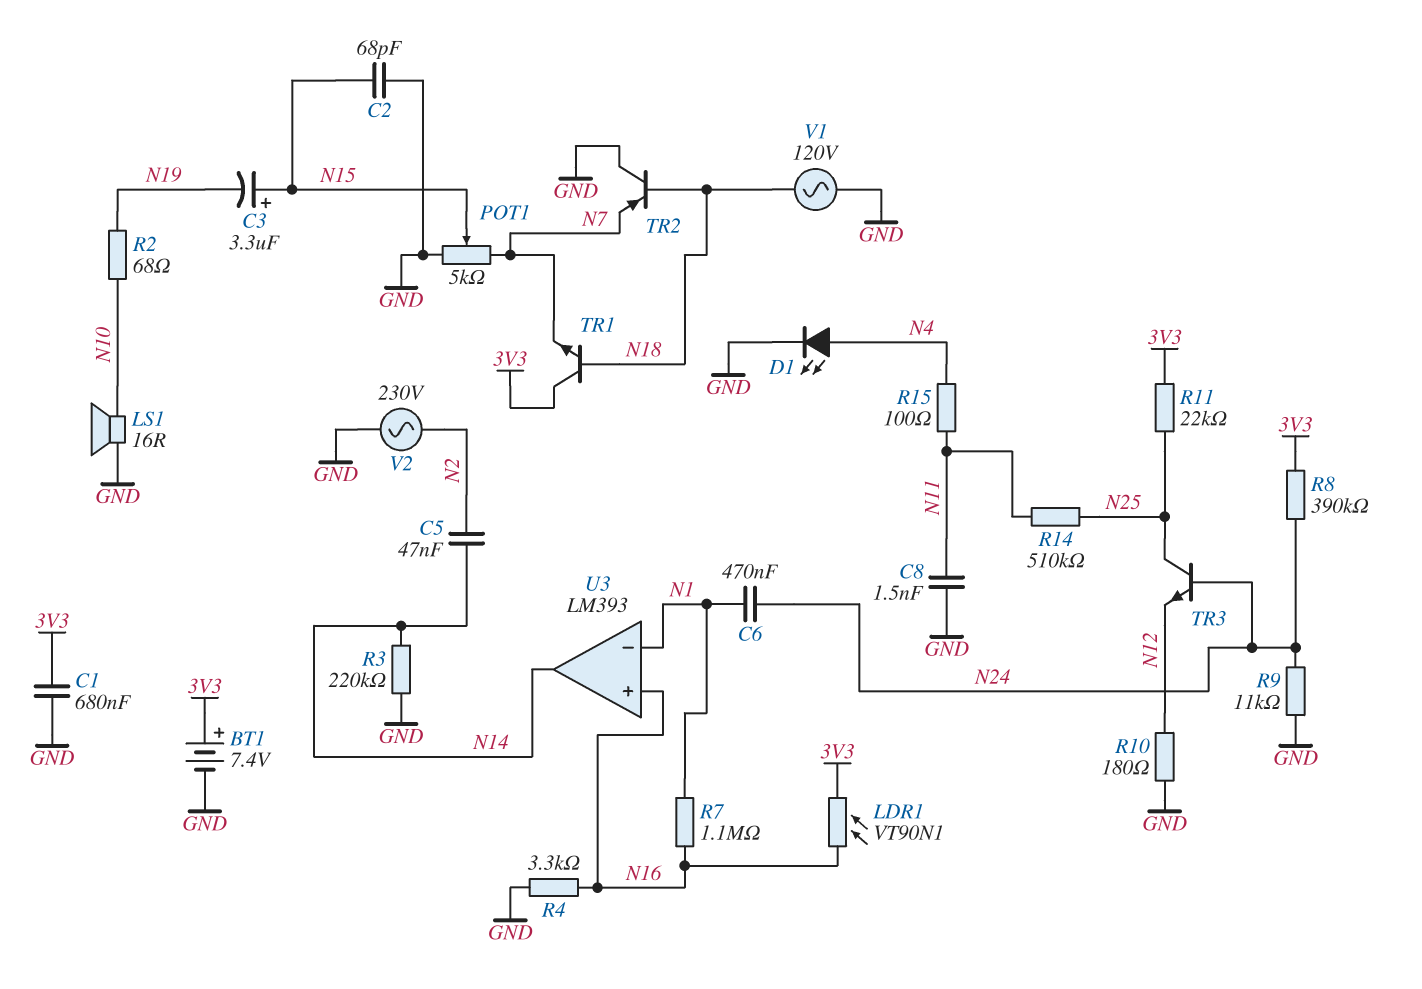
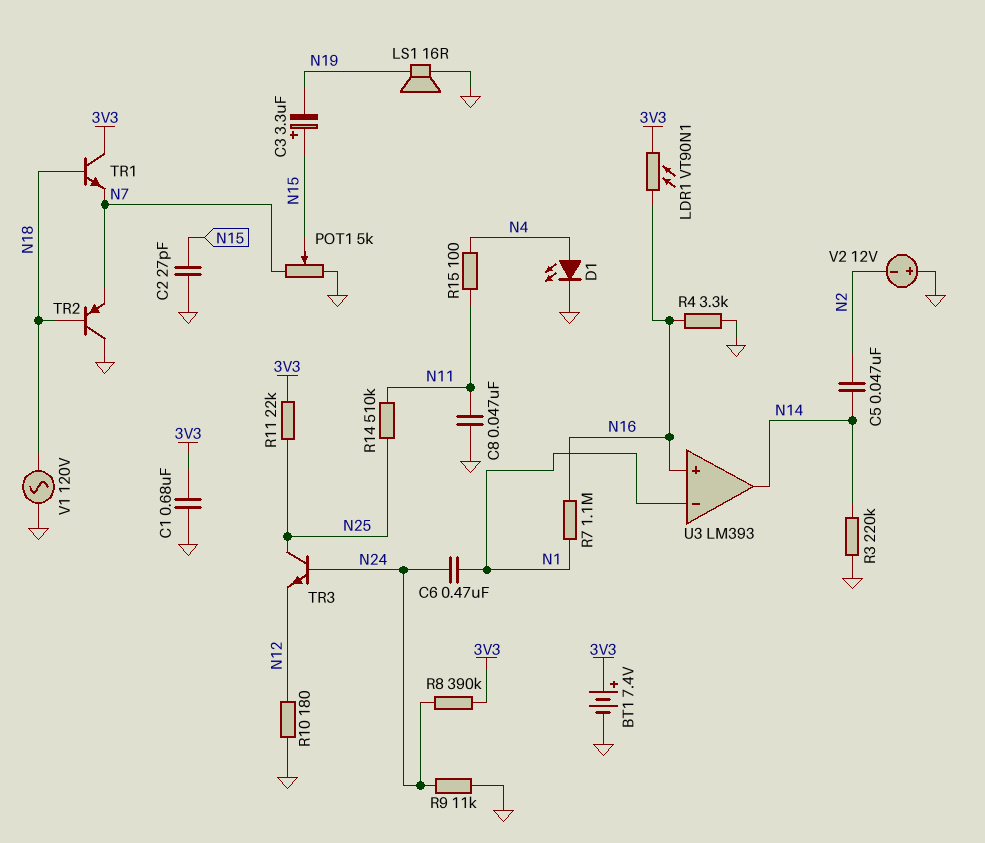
C2: 68pF (GND, N15) -> 27pF (GND, N15)
C8: 1.5nF (GND, N11) -> 47nF (GND, N11)
LS1: speaker 16R (GND, N10) -> speaker 16R (GND, N19)
R2: 68 (N10, N19) -> none
V2: AC 230V (GND, N2) -> 12V (plus GND, minus N2)

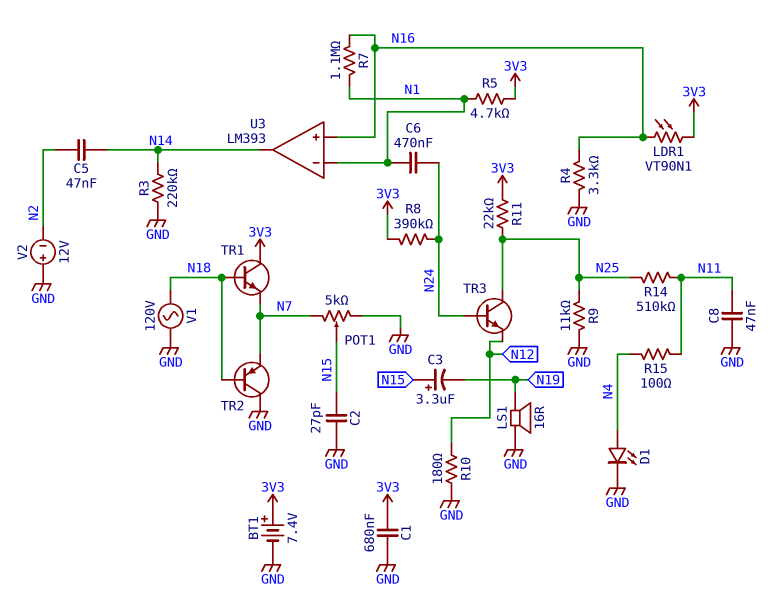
R5: none -> 4.7k (3V3, N1)
R9: 11k (GND, N24) -> 11k (GND, N25)

